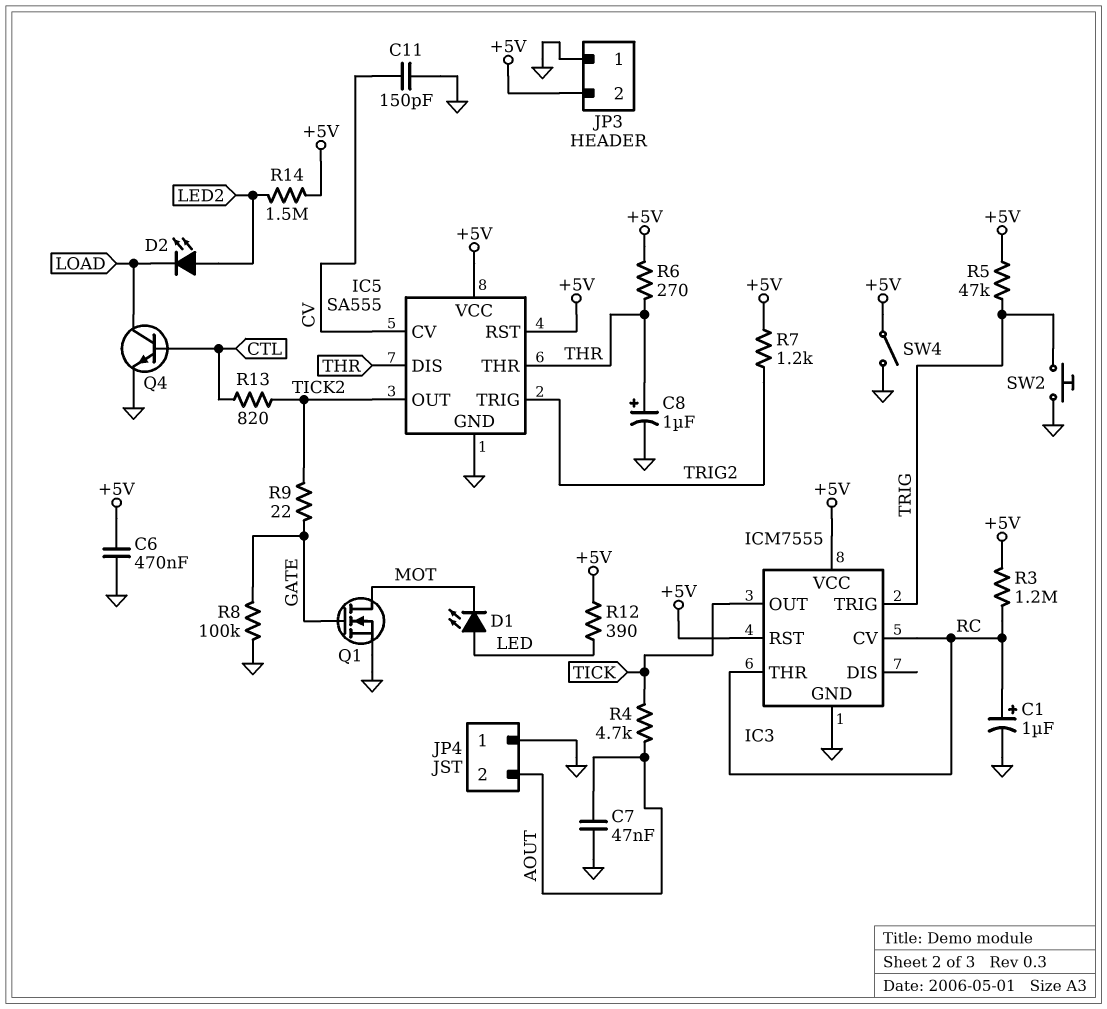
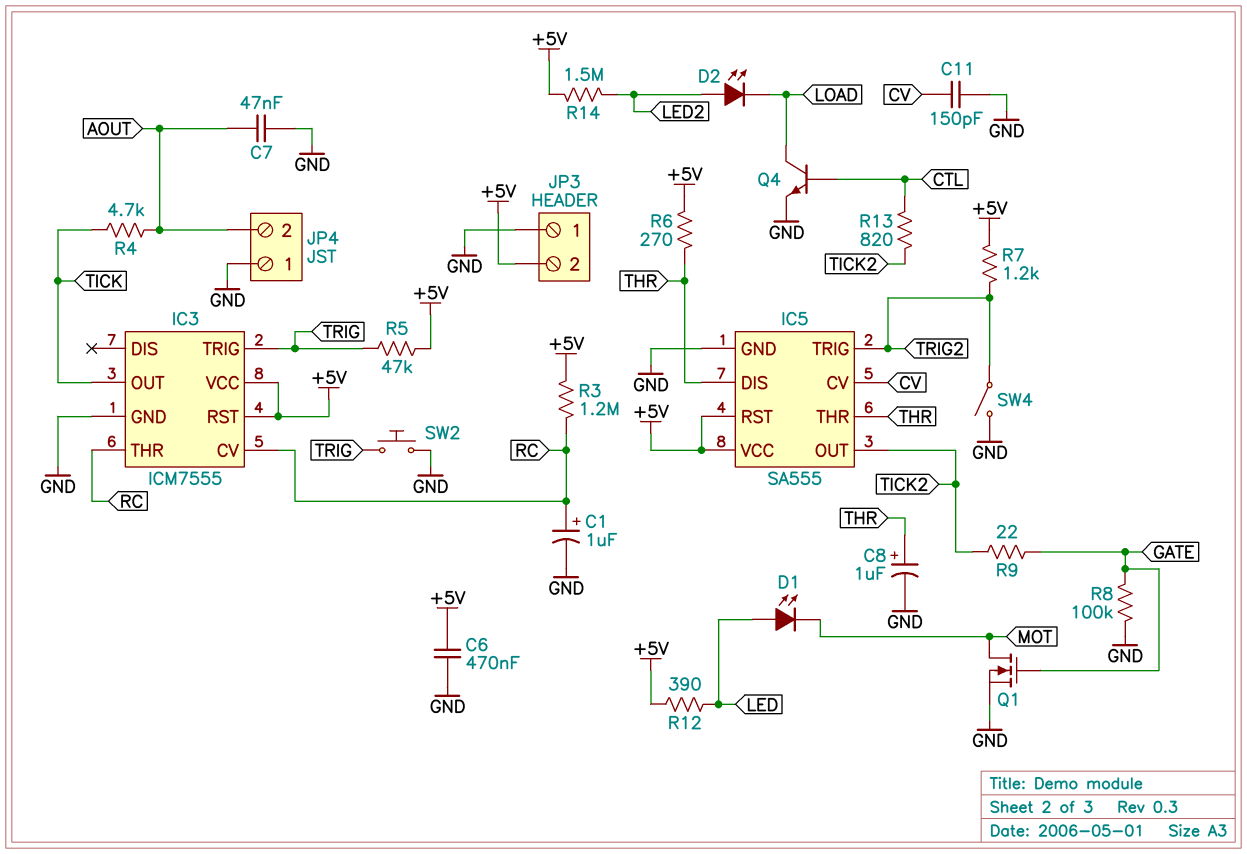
SW4: switch (+5V, GND) -> switch (GND, TRIG2)

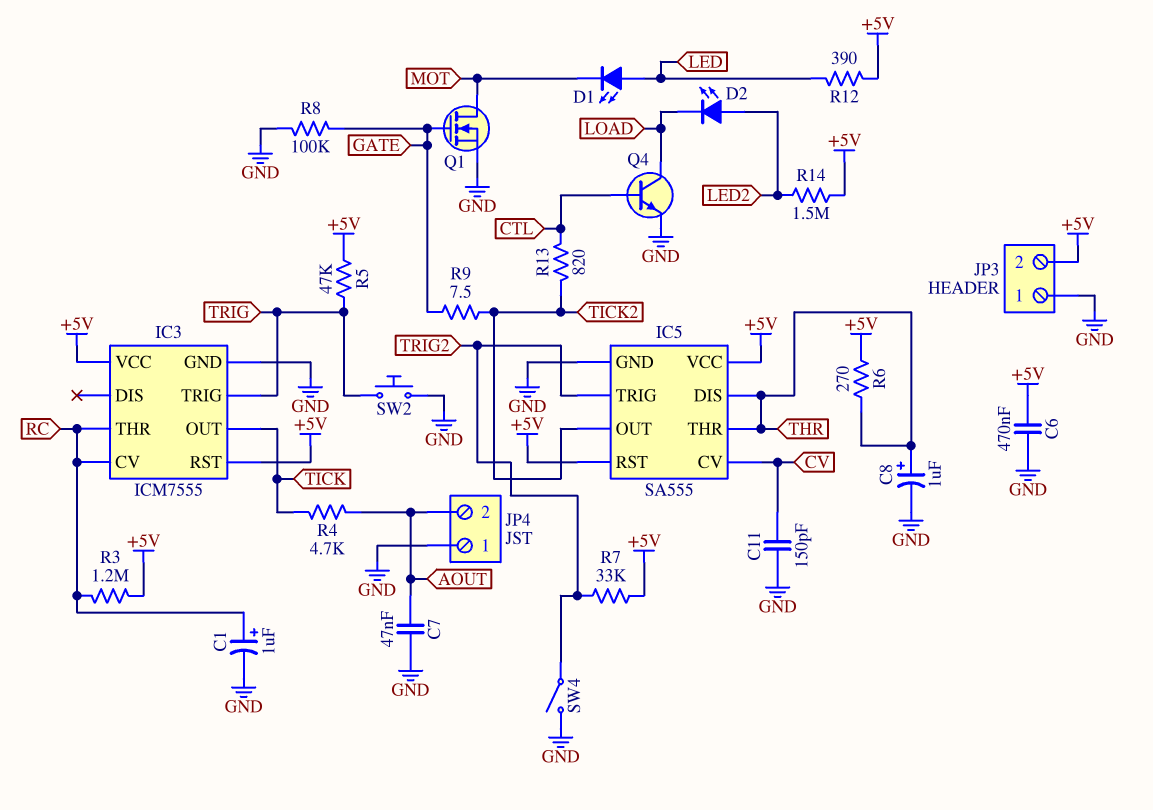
R7: 1.2k (+5V, TRIG2) -> 33k (+5V, TRIG2)
R9: 22 (GATE, TICK2) -> 7.5 (GATE, TICK2)

